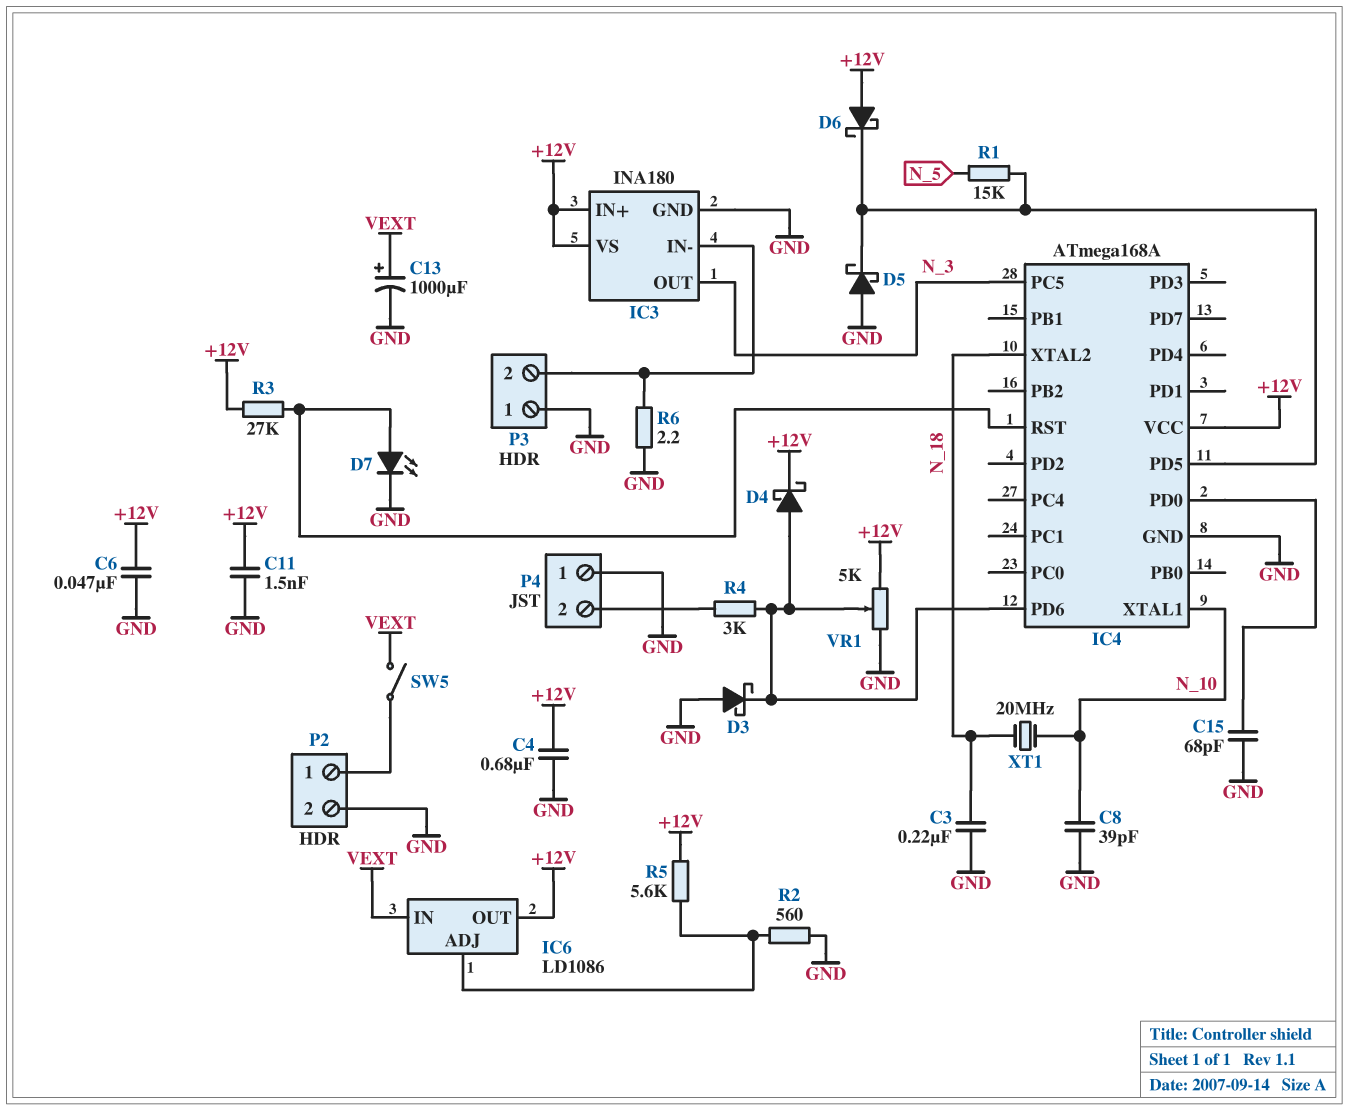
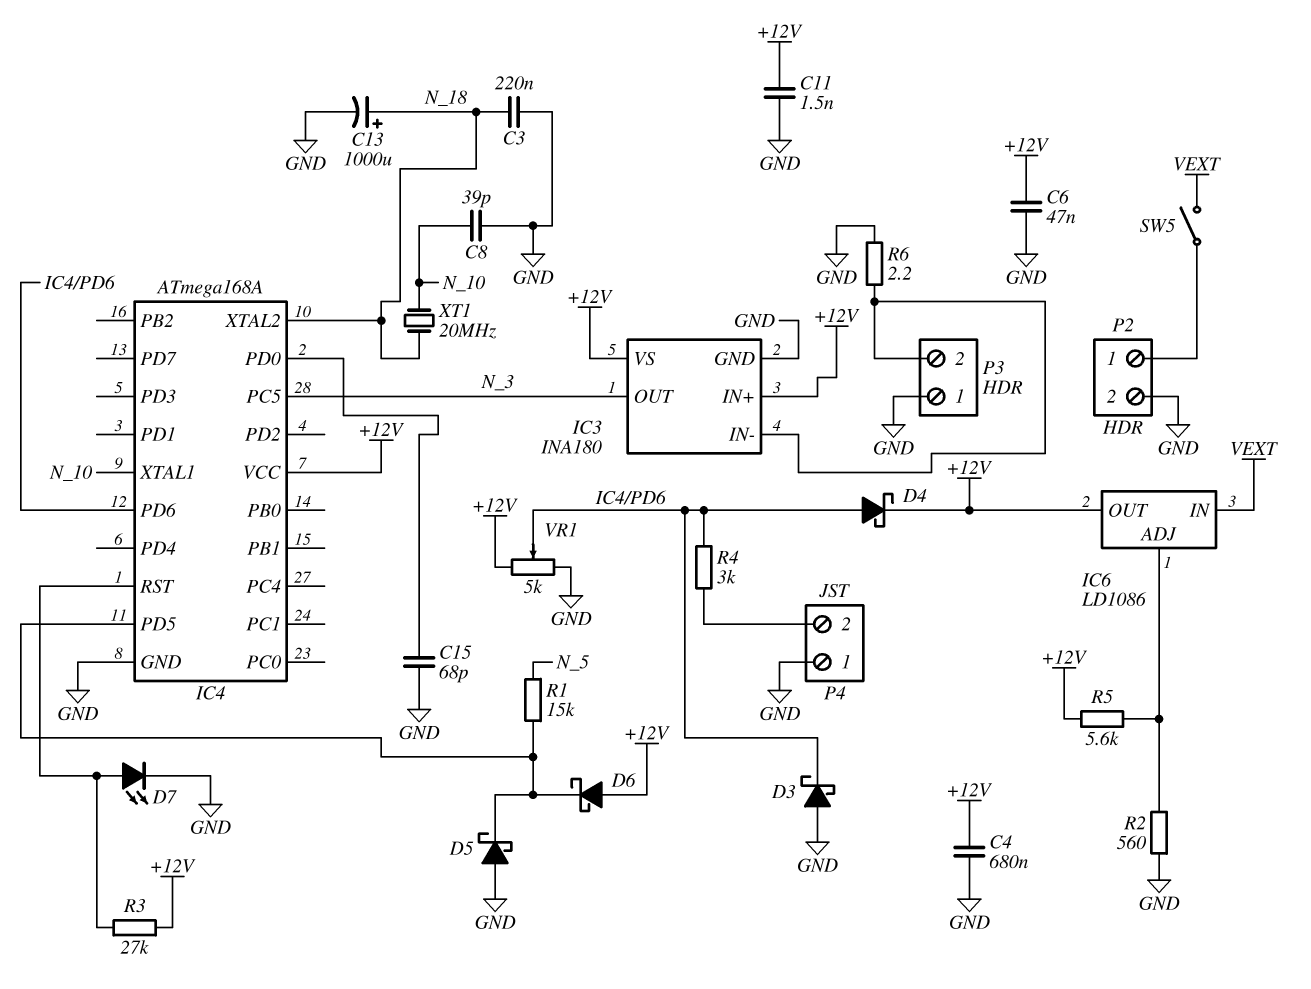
C13: 1000uF (plus VEXT, minus GND) -> 1000uF (plus N_18, minus GND)

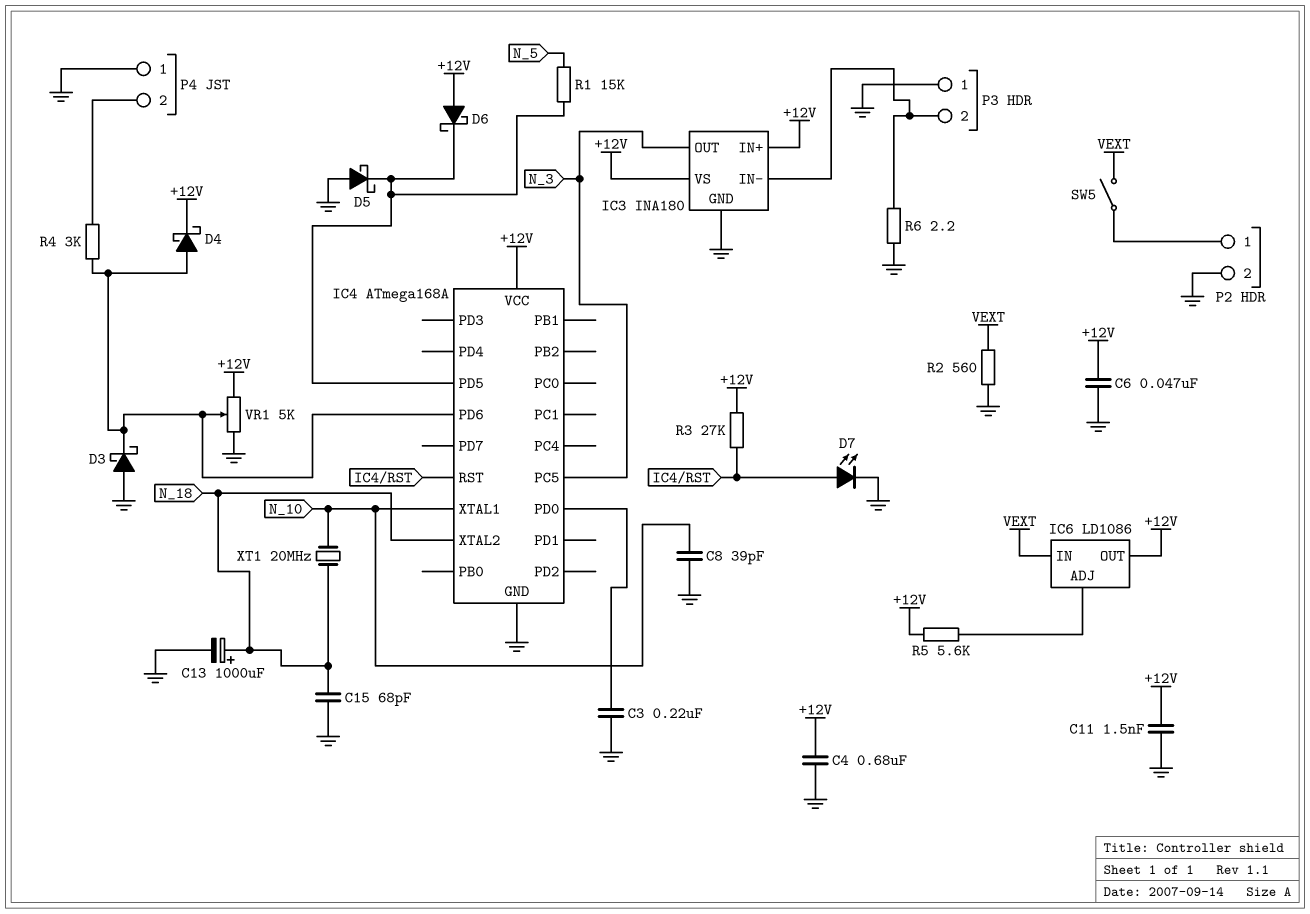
C3: 220nF (GND, N_18) -> 220nF (GND, IC4/PD0)
C15: 68pF (GND, IC4/PD0) -> 68pF (GND, N_18)
R2: 560 (GND, IC6/ADJ) -> 560 (GND, VEXT)

